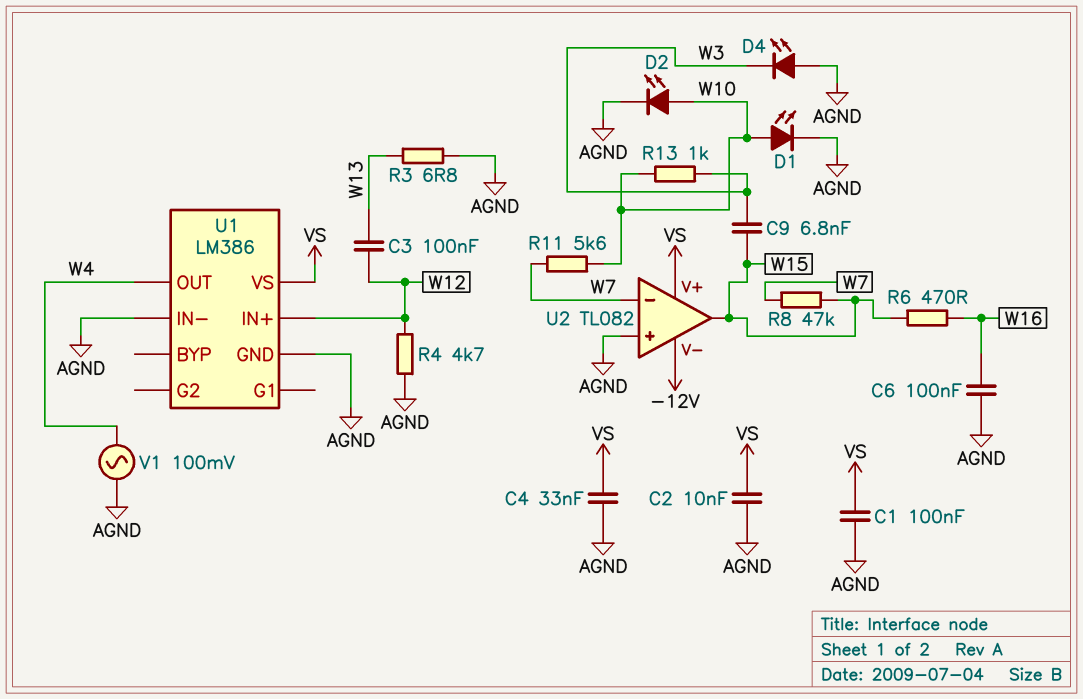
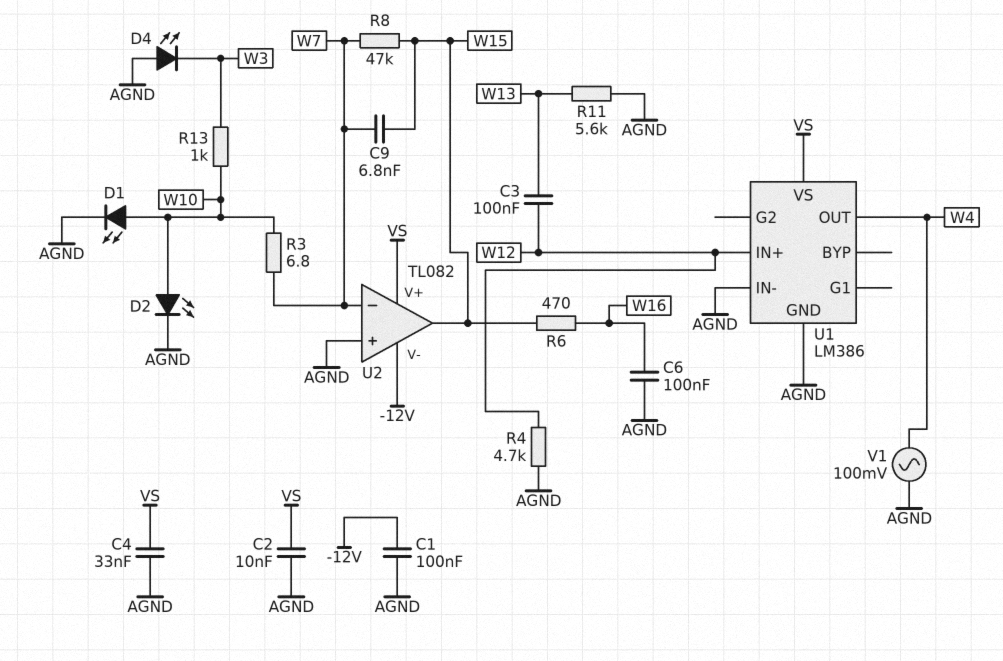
C1: 100nF (AGND, VS) -> 100nF (-12V, AGND)
C9: 6.8nF (W3, W15) -> 6.8nF (W7, W15)
R3: 6.8 (AGND, W13) -> 6.8 (W7, W10)
R11: 5.6k (W7, W10) -> 5.6k (AGND, W13)

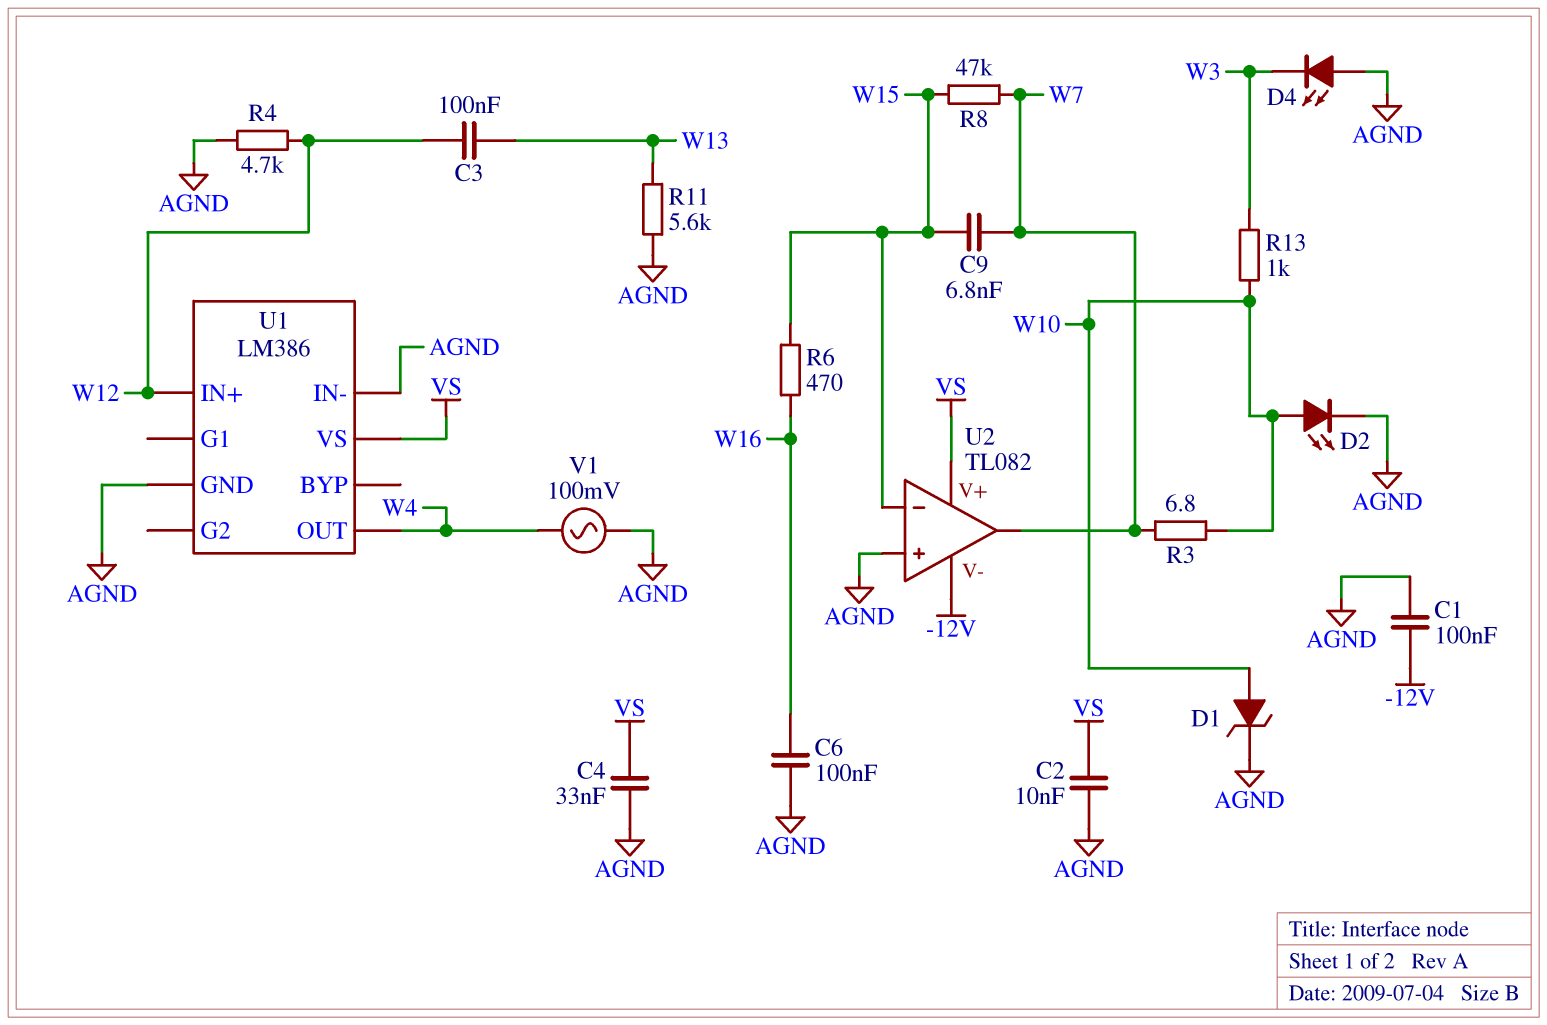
D1: LED (A W10, K AGND) -> zener (A W10, K AGND)
U2 pin in-: W7 -> W15
U2 pin out: W15 -> W7

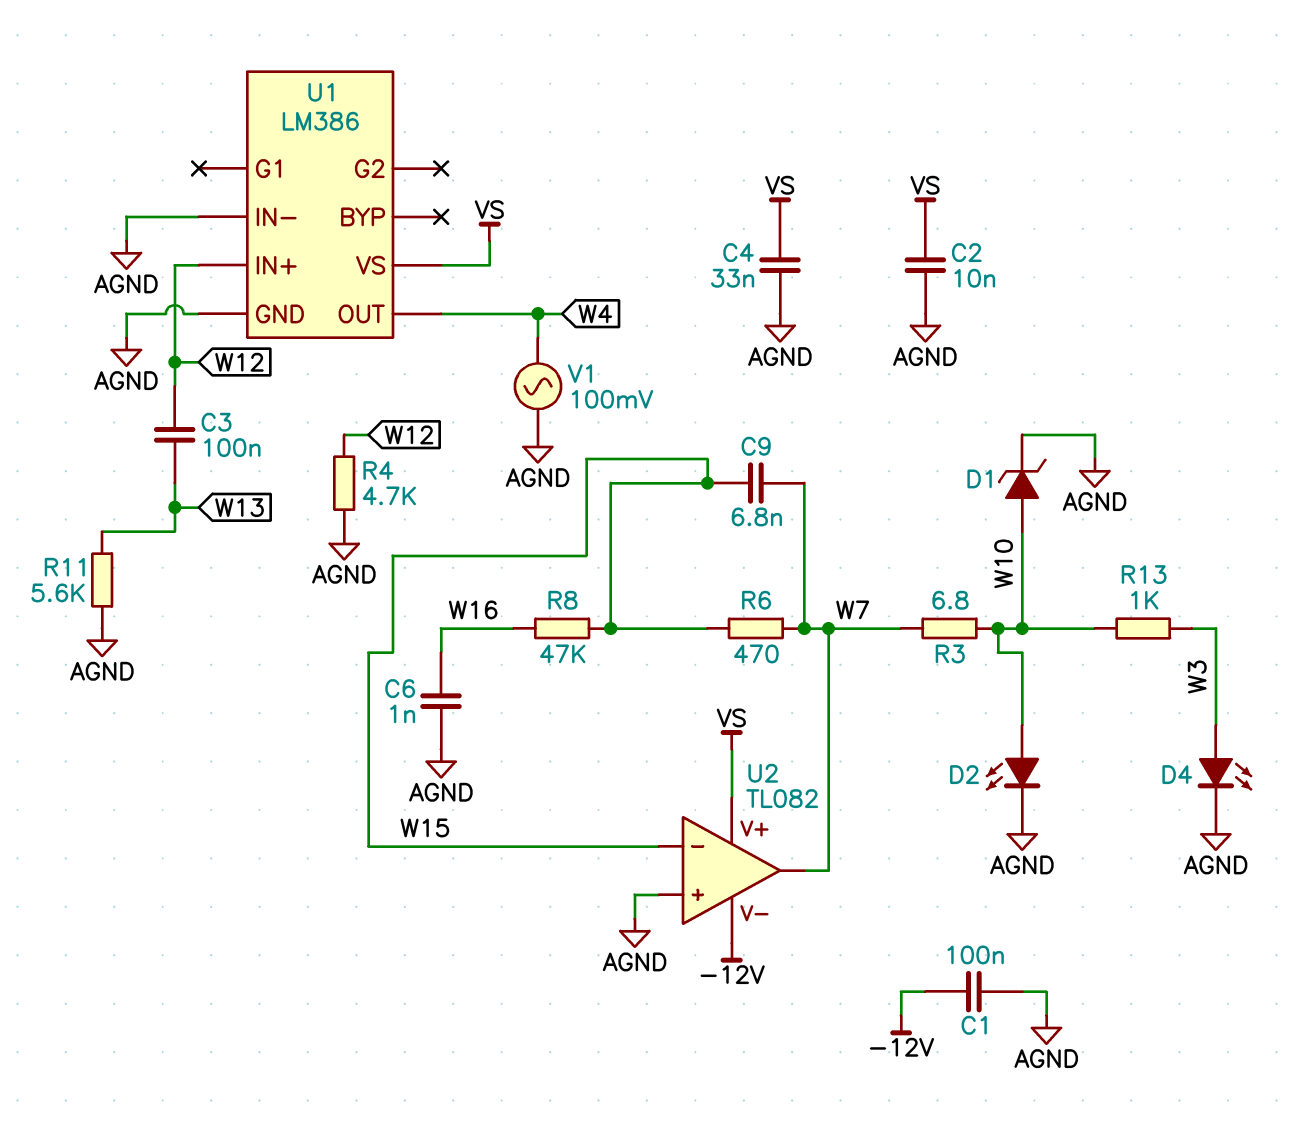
C6: 100nF (AGND, W16) -> 1nF (AGND, W16)
D4: LED (A AGND, K W3) -> LED (A W3, K AGND)
R6: 470 (W15, W16) -> 470 (W7, W15)
R8: 47k (W7, W15) -> 47k (W15, W16)

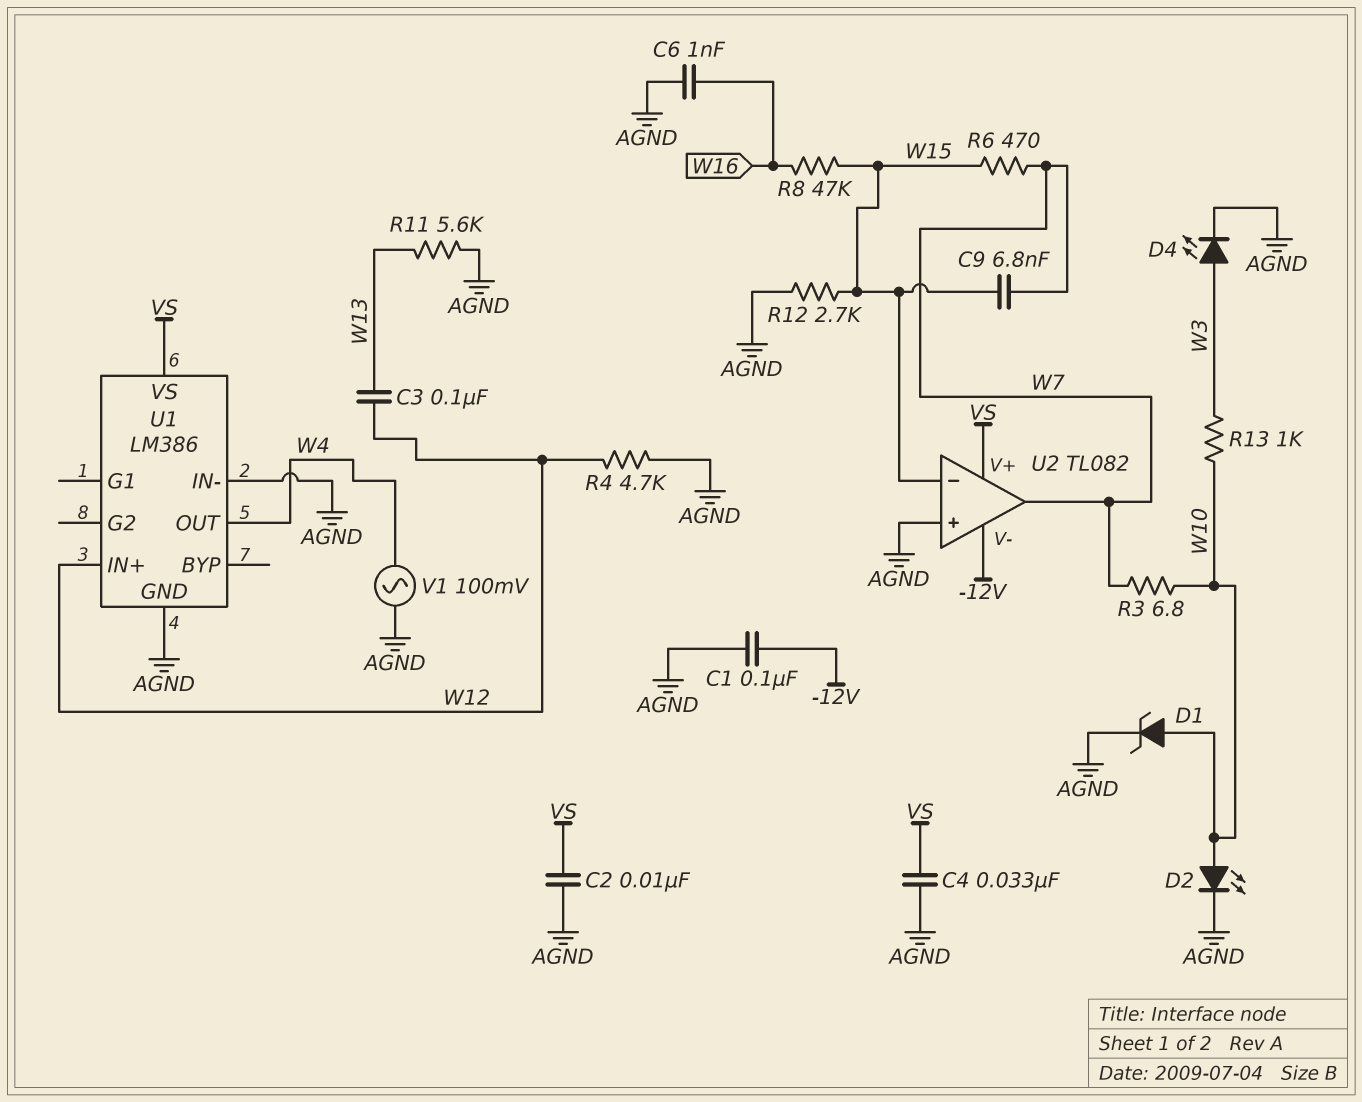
R12: none -> 2.7k (AGND, W15)

